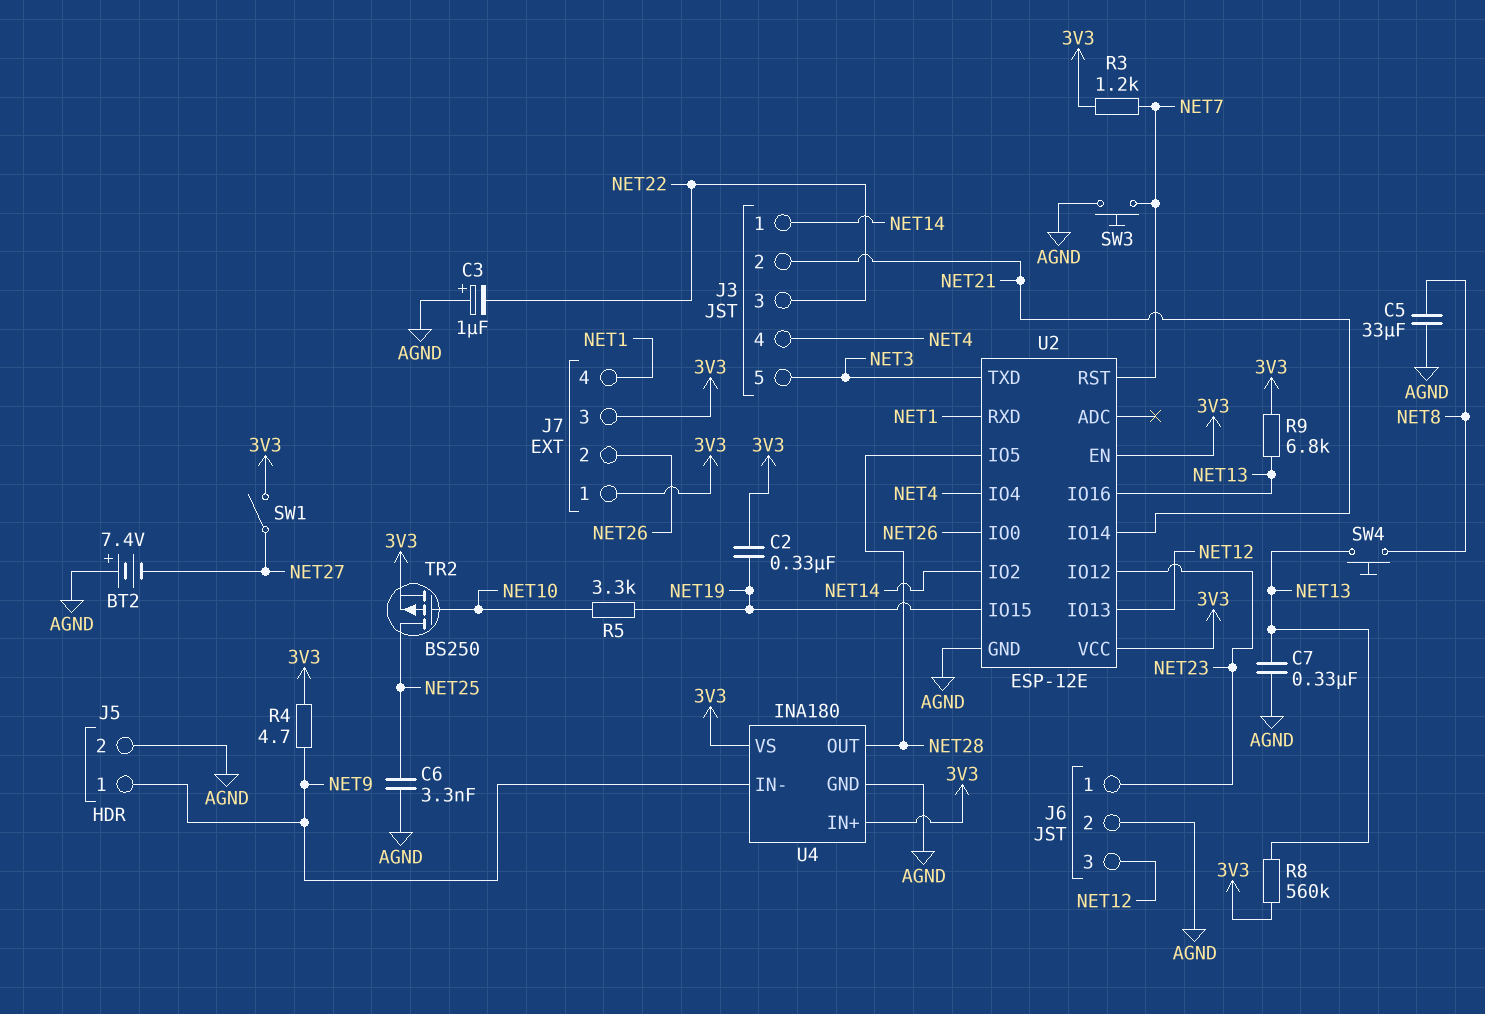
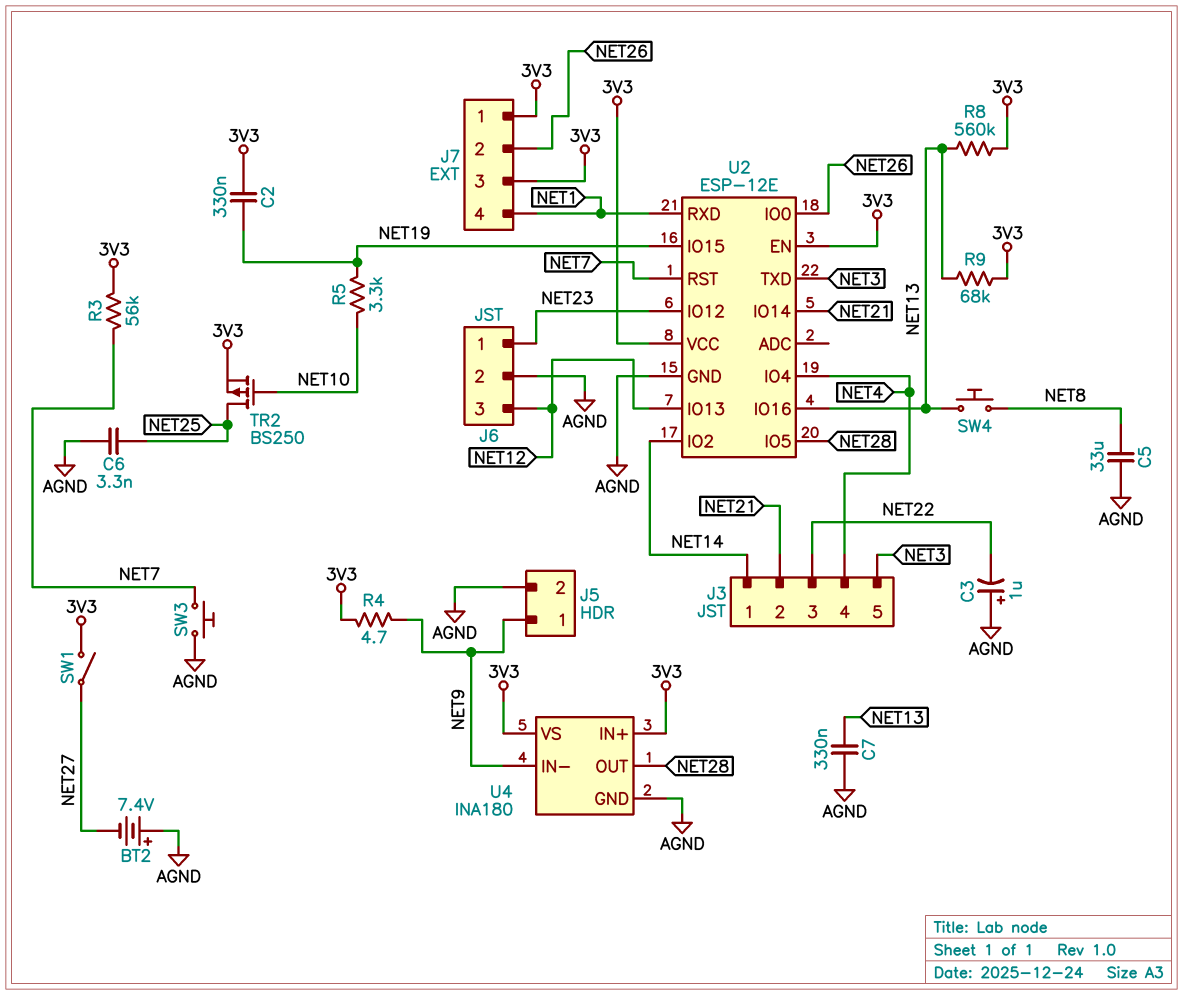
R3: 1.2k (3V3, NET7) -> 56k (3V3, NET7)
R9: 6.8k (3V3, NET13) -> 68k (3V3, NET13)

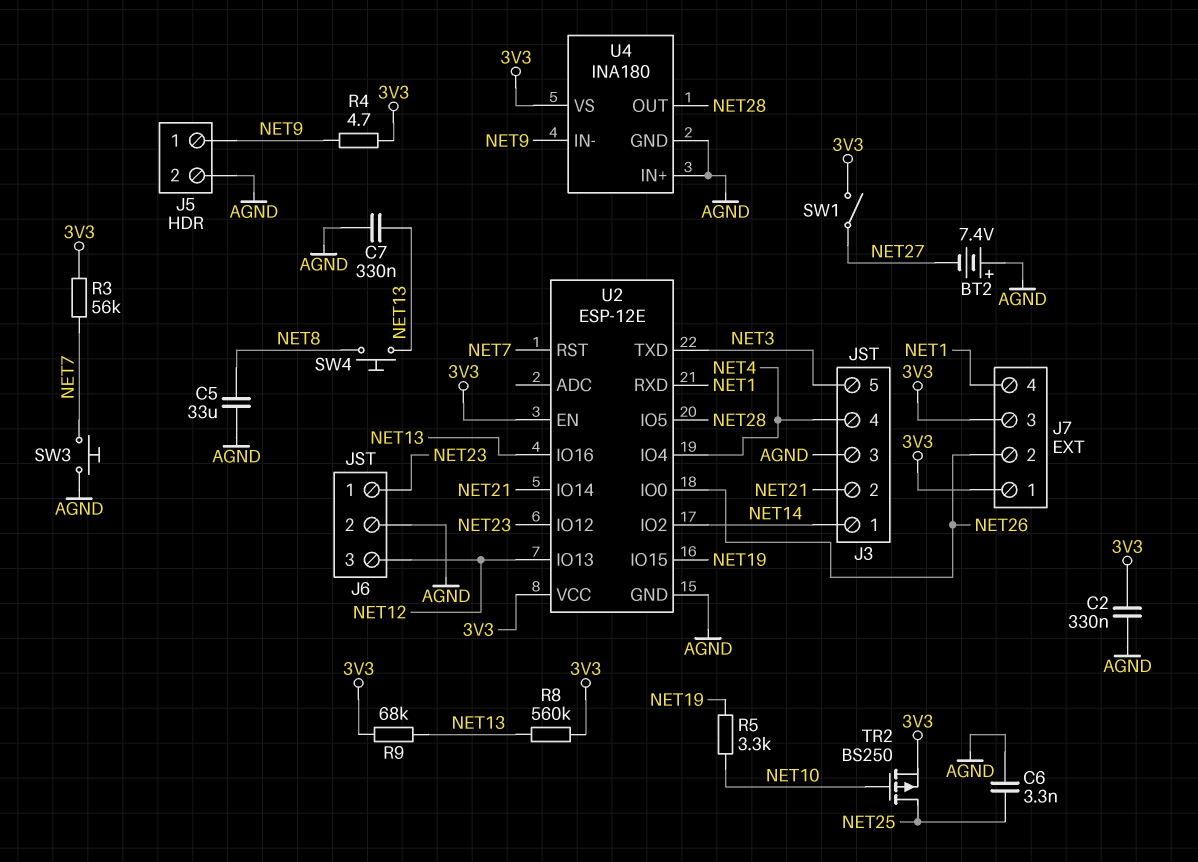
C2: 330nF (3V3, NET19) -> 330nF (3V3, AGND)
C3: 1uF (plus AGND, minus NET22) -> none
J3 pin 3: NET22 -> AGND
U4 pin IN+: 3V3 -> AGND

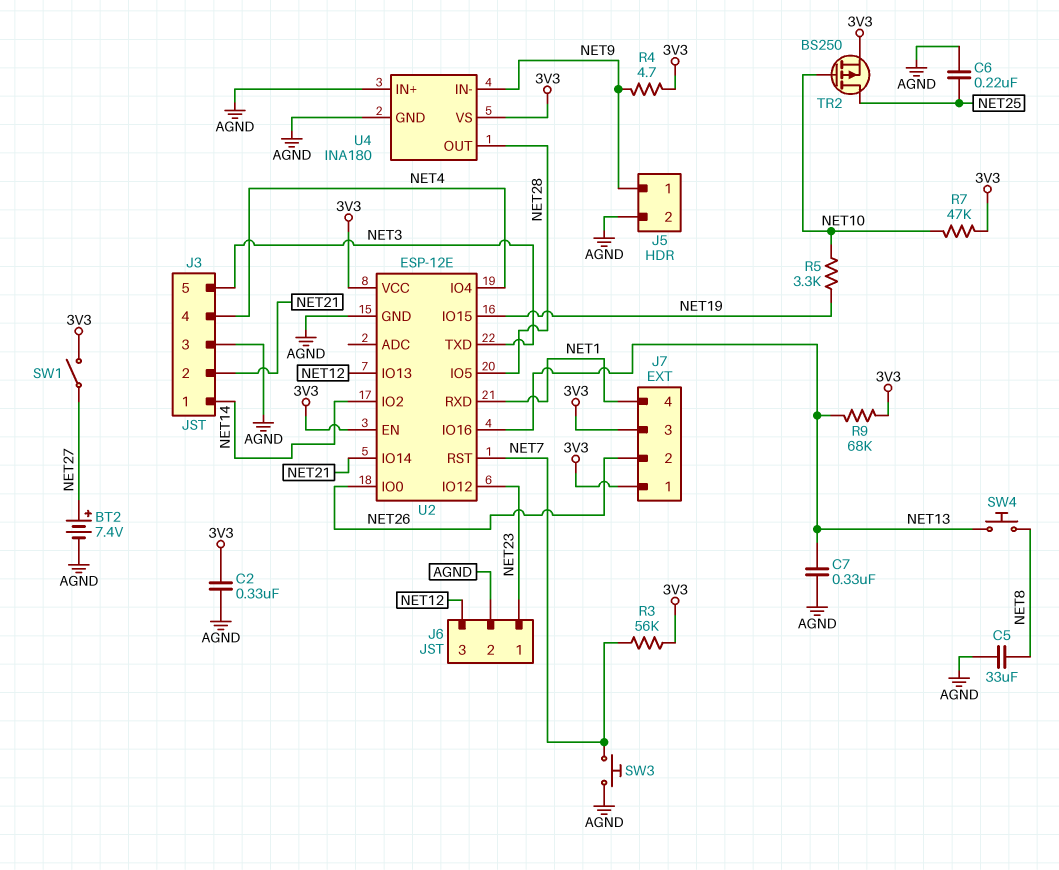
BT2: 7.4V (plus AGND, minus NET27) -> 7.4V (plus NET27, minus AGND)
C6: 3.3nF (AGND, NET25) -> 220nF (AGND, NET25)
R7: none -> 47k (3V3, NET10)
R8: 560k (3V3, NET13) -> none

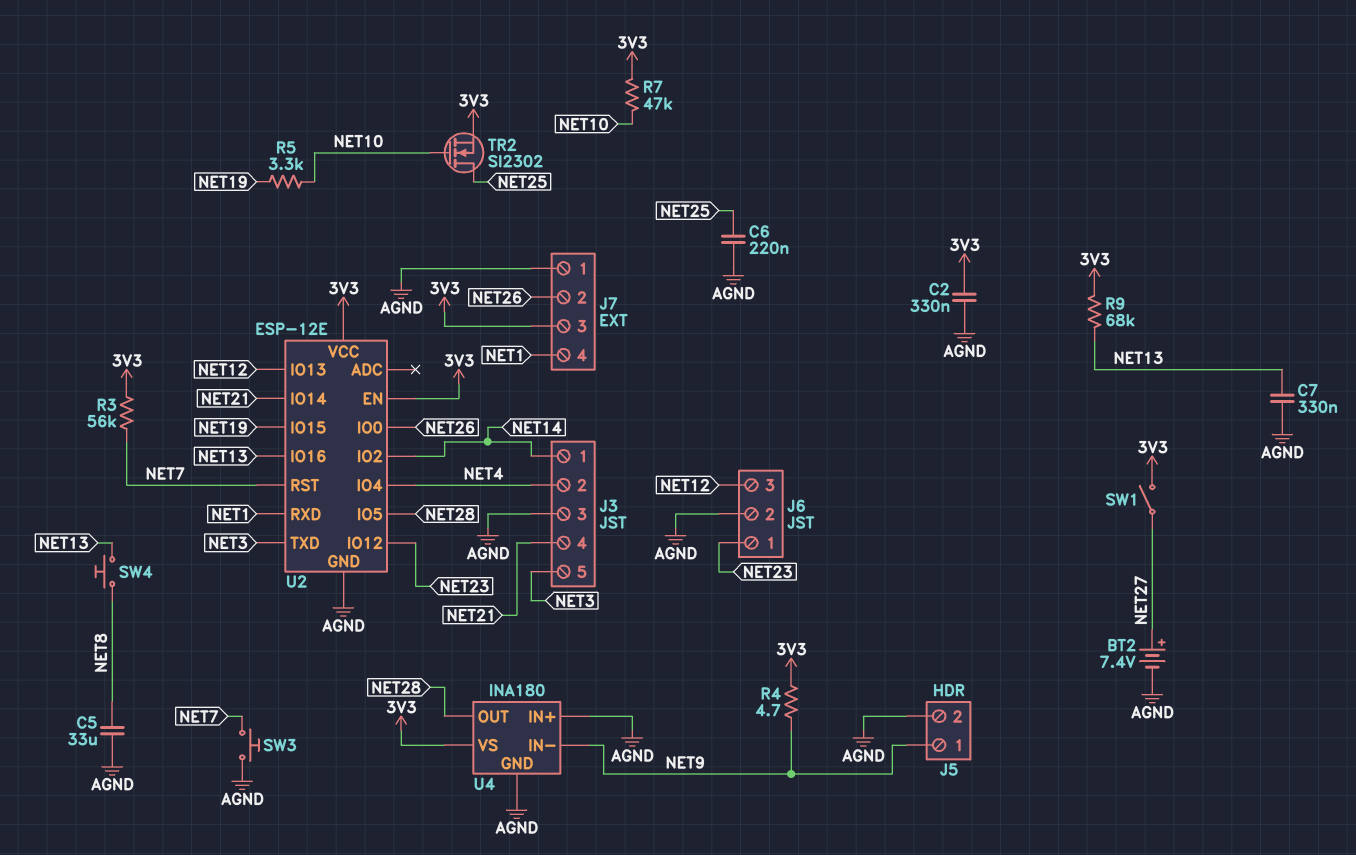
J3 pin 2: NET21 -> NET4
J3 pin 4: NET4 -> NET21
J7 pin 1: 3V3 -> AGND
TR2: PMOS BS250 (G NET10, D NET25, S 3V3) -> NMOS SI2302 (G NET10, D NET25, S 3V3)

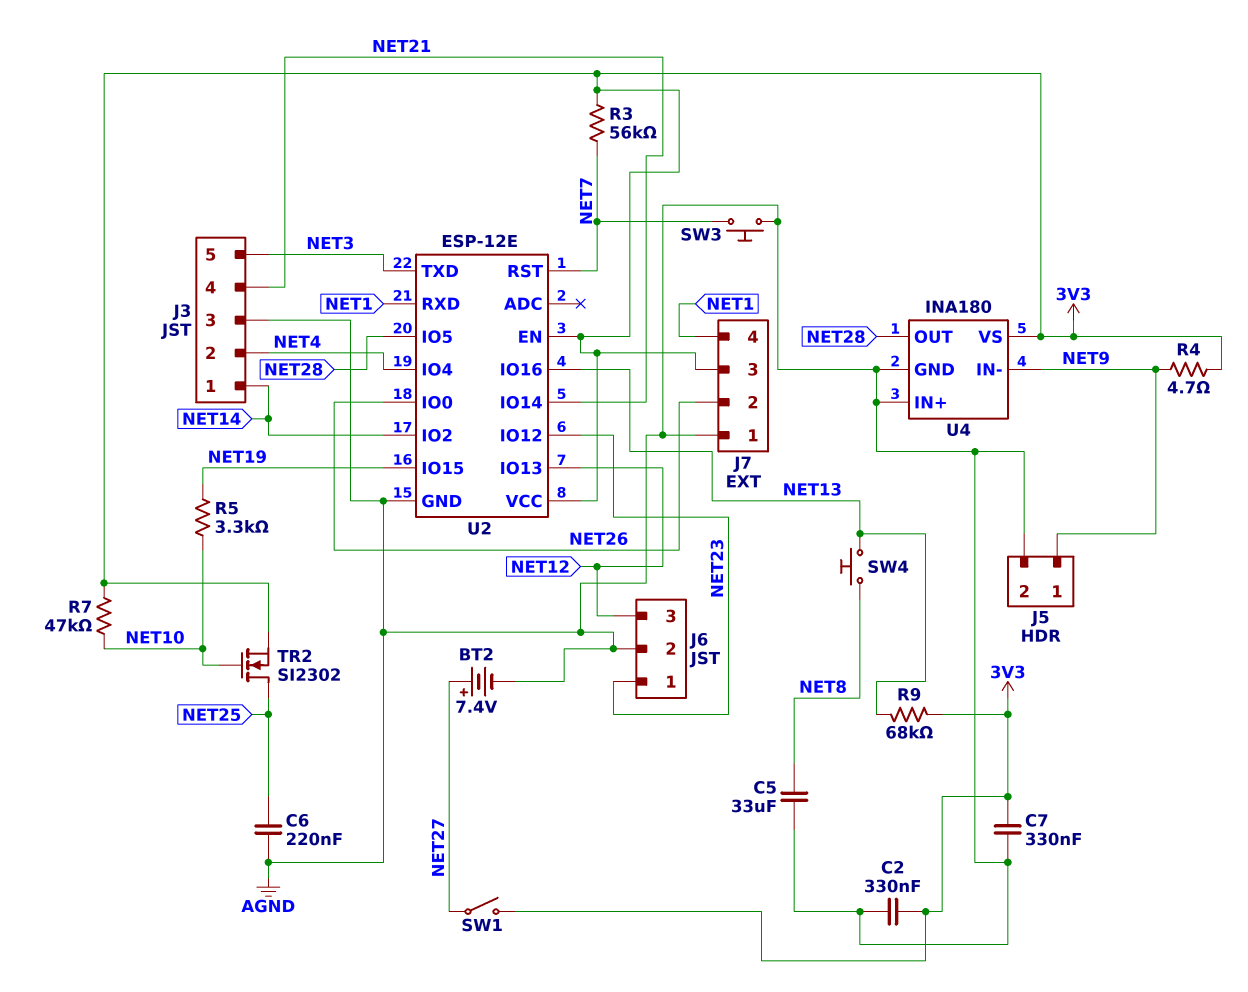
C7: 330nF (AGND, NET13) -> 330nF (3V3, AGND)

